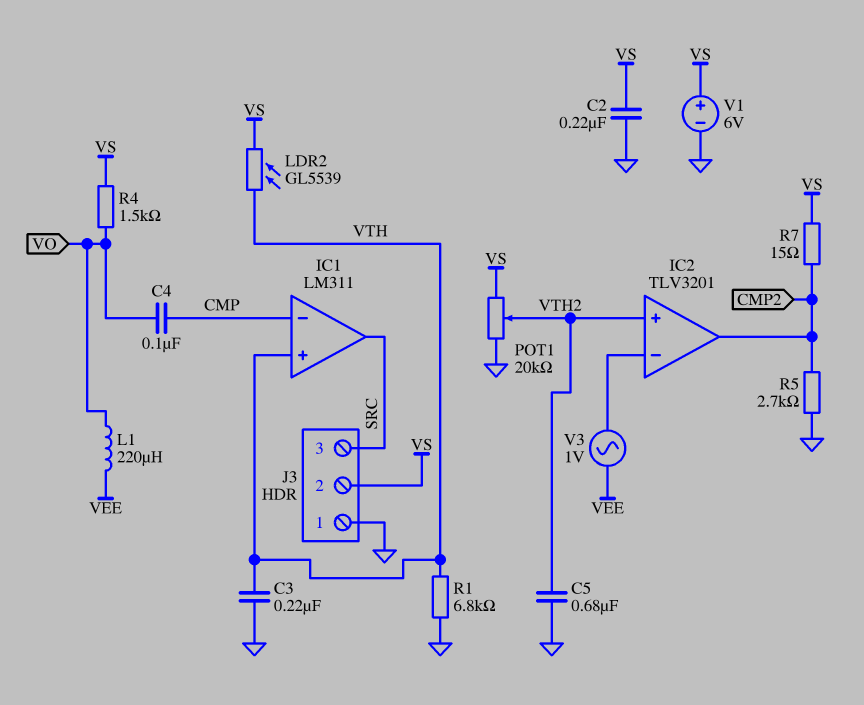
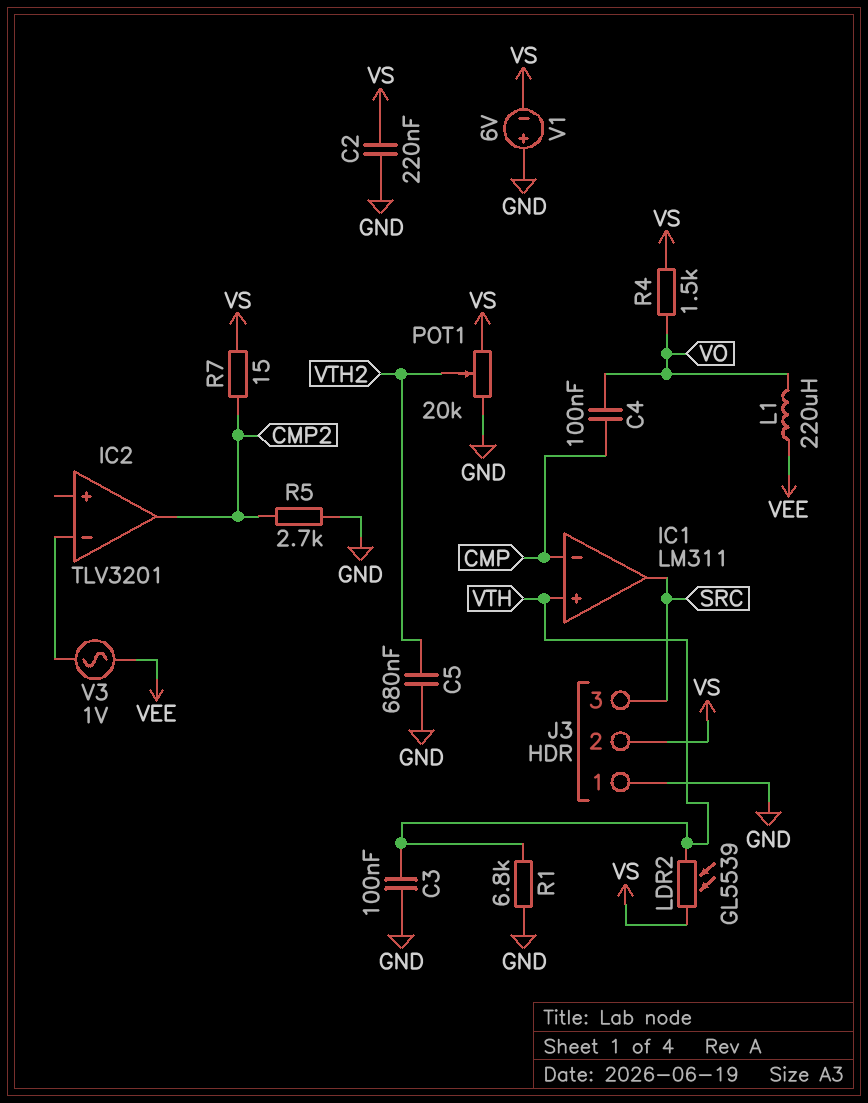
C3: 220nF (GND, VTH) -> 100nF (GND, VTH)
IC2 pin in+: VTH2 -> none
V1: 6V (plus VS, minus GND) -> 6V (plus GND, minus VS)

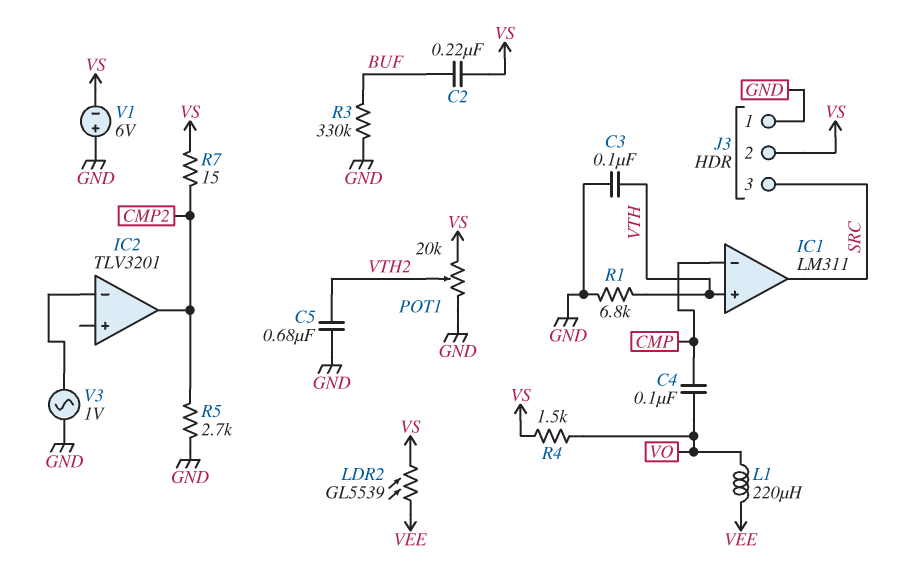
C2: 220nF (GND, VS) -> 220nF (BUF, VS)
LDR2: GL5539 (VS, VTH) -> GL5539 (VEE, VS)
R3: none -> 330k (BUF, GND)
V3: AC 1V (IC2/in-, VEE) -> AC 1V (GND, IC2/in-)

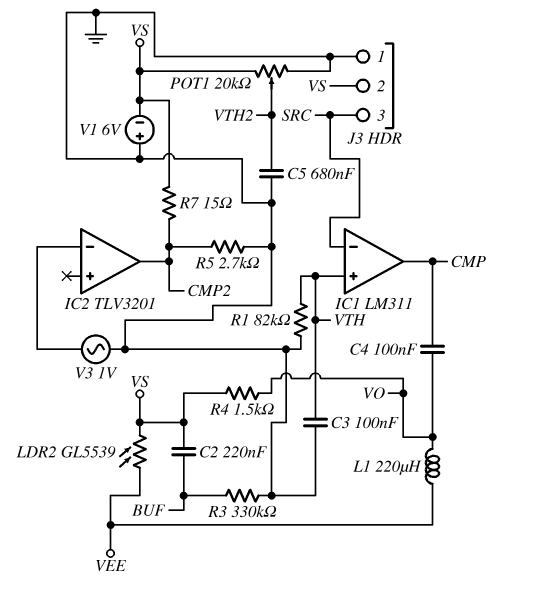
IC1 pin in-: CMP -> SRC
IC1 pin out: SRC -> CMP
R1: 6.8k (GND, VTH) -> 82k (GND, VTH)

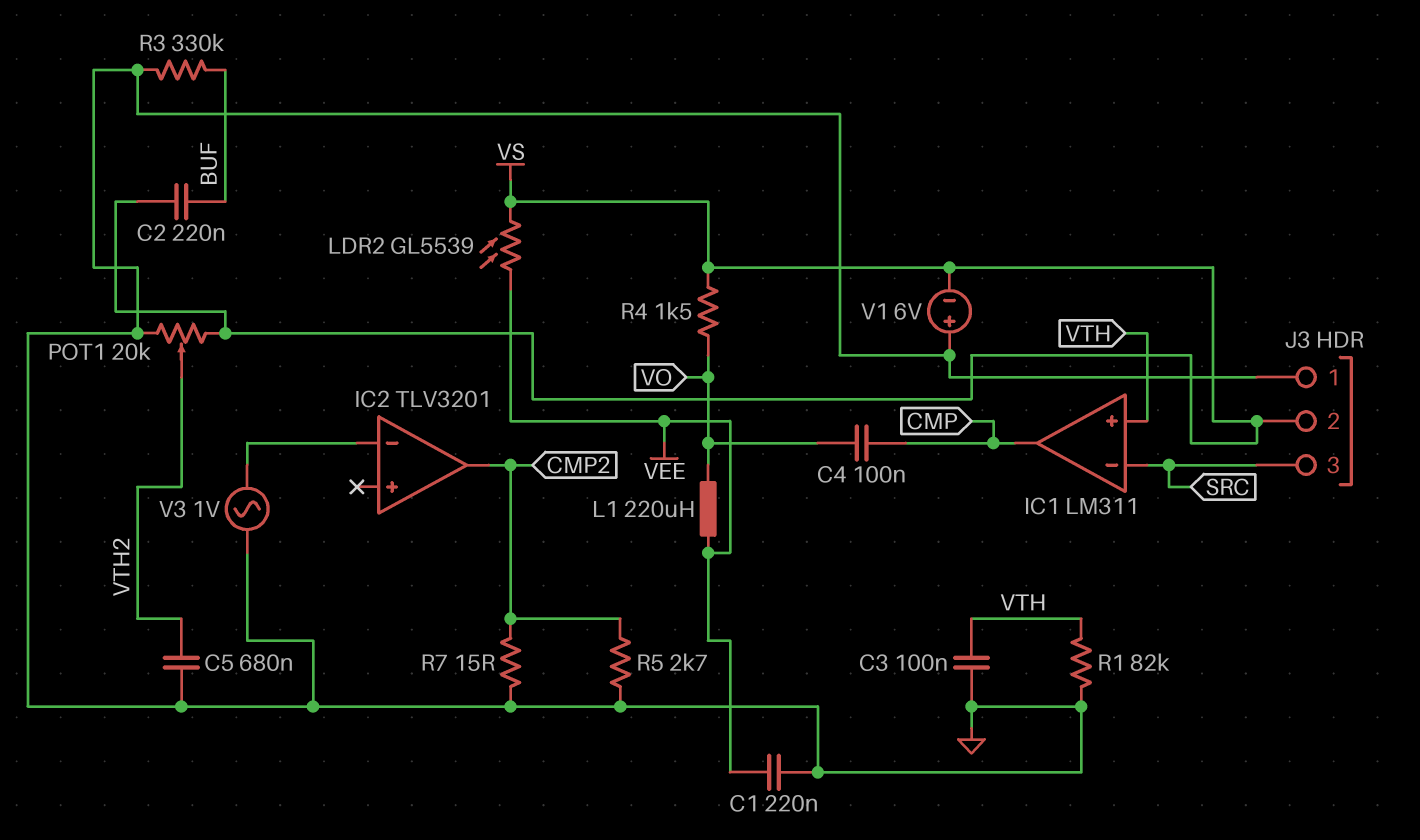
C1: none -> 220nF (GND, VEE)
R7: 15 (CMP2, VS) -> 15 (CMP2, GND)

